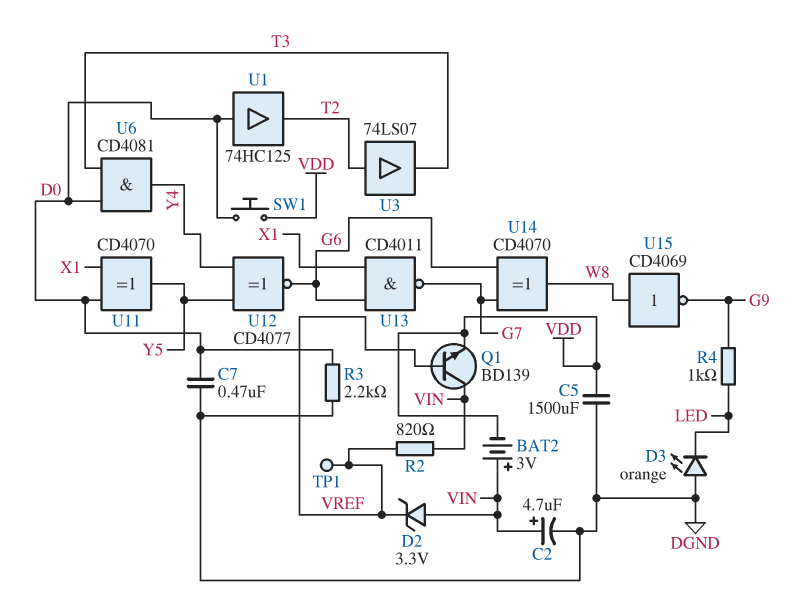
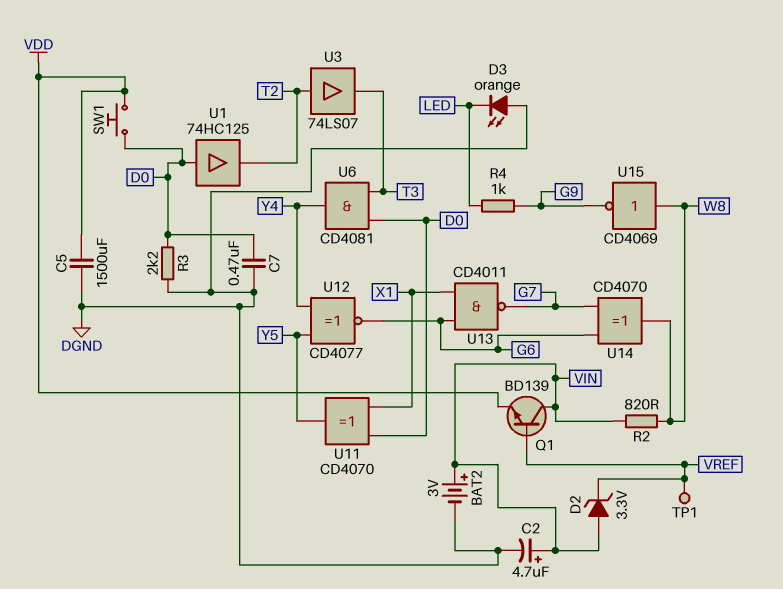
BAT2: 3V (plus VIN, minus VDD) -> 3V (plus VIN, minus DGND)
R2: 820 (VIN, VREF) -> 820 (VIN, W8)

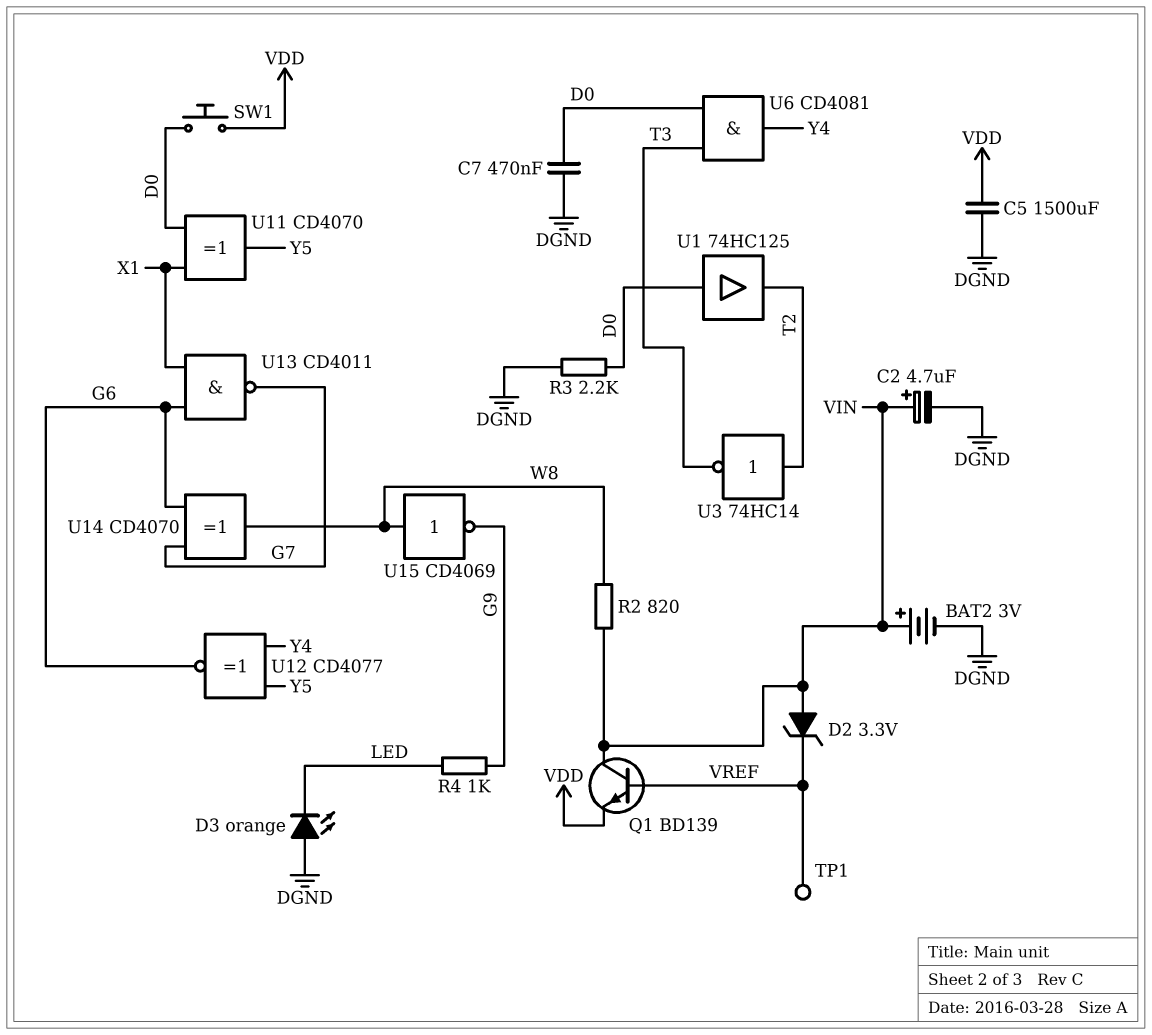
U3: buffer 74LS07 (in T2, out T3) -> NOT 74HC14 (in T2, out T3)

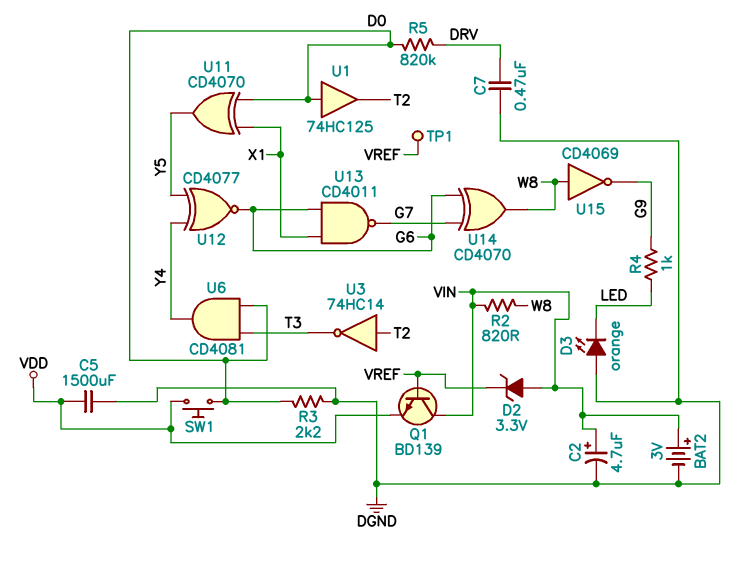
C7: 470nF (D0, DGND) -> 470nF (DGND, DRV)
R5: none -> 820k (D0, DRV)

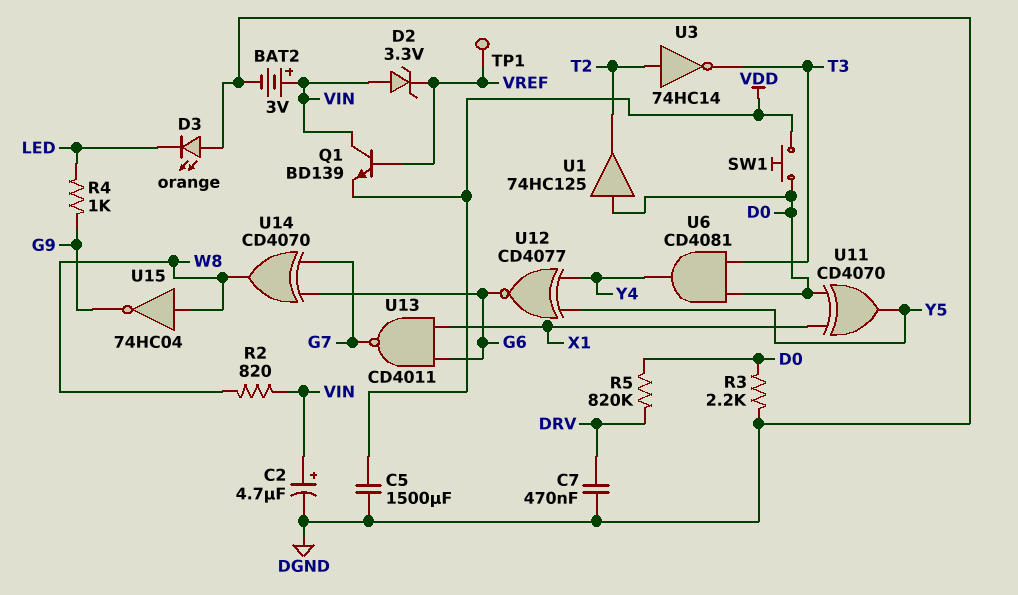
U15: NOT CD4069 (in W8, out G9) -> NOT 74HC04 (in W8, out G9)

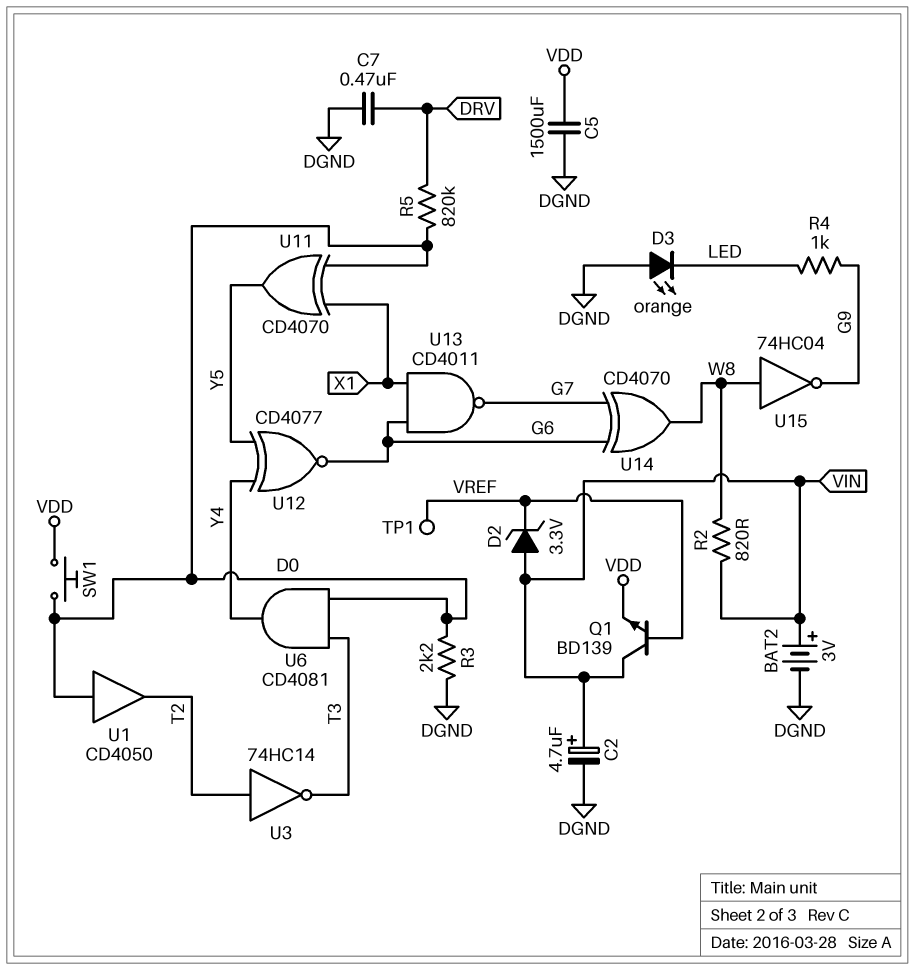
U1: buffer 74HC125 (in D0, out T2) -> buffer CD4050 (in D0, out T2)

